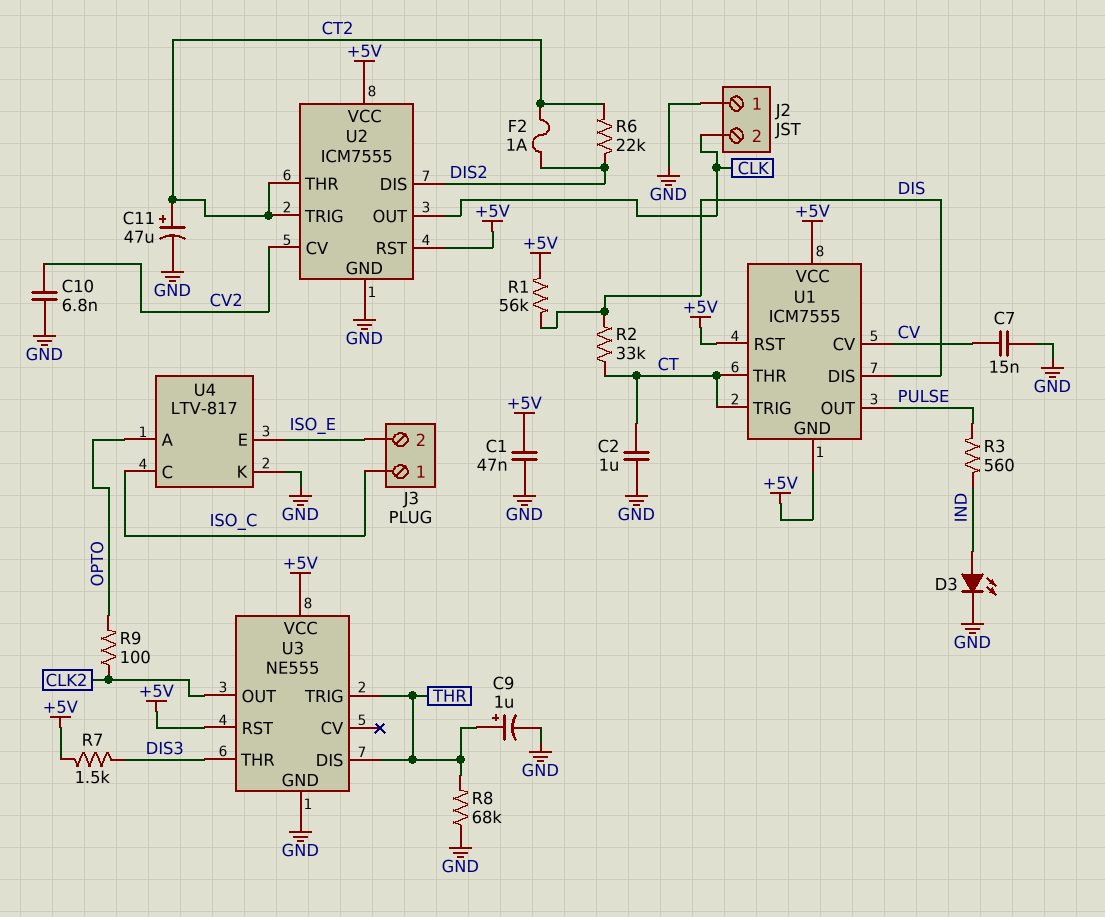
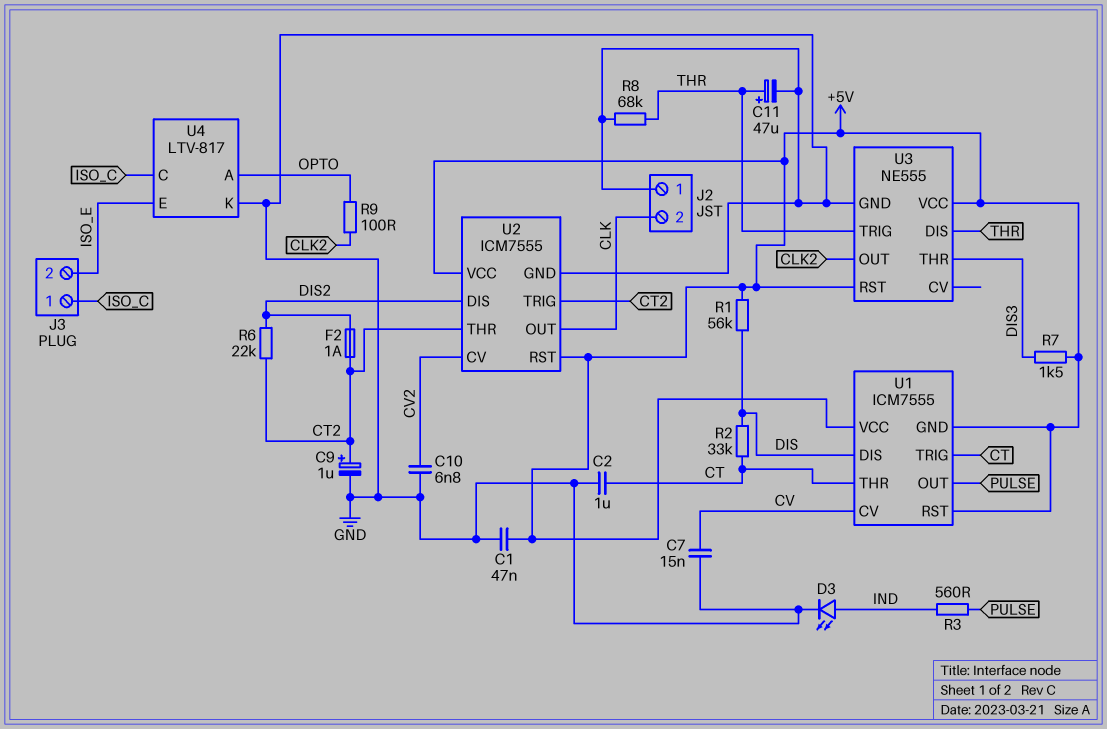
C9: 1uF (plus THR, minus GND) -> 1uF (plus CT2, minus GND)
C11: 47uF (plus CT2, minus GND) -> 47uF (plus THR, minus GND)

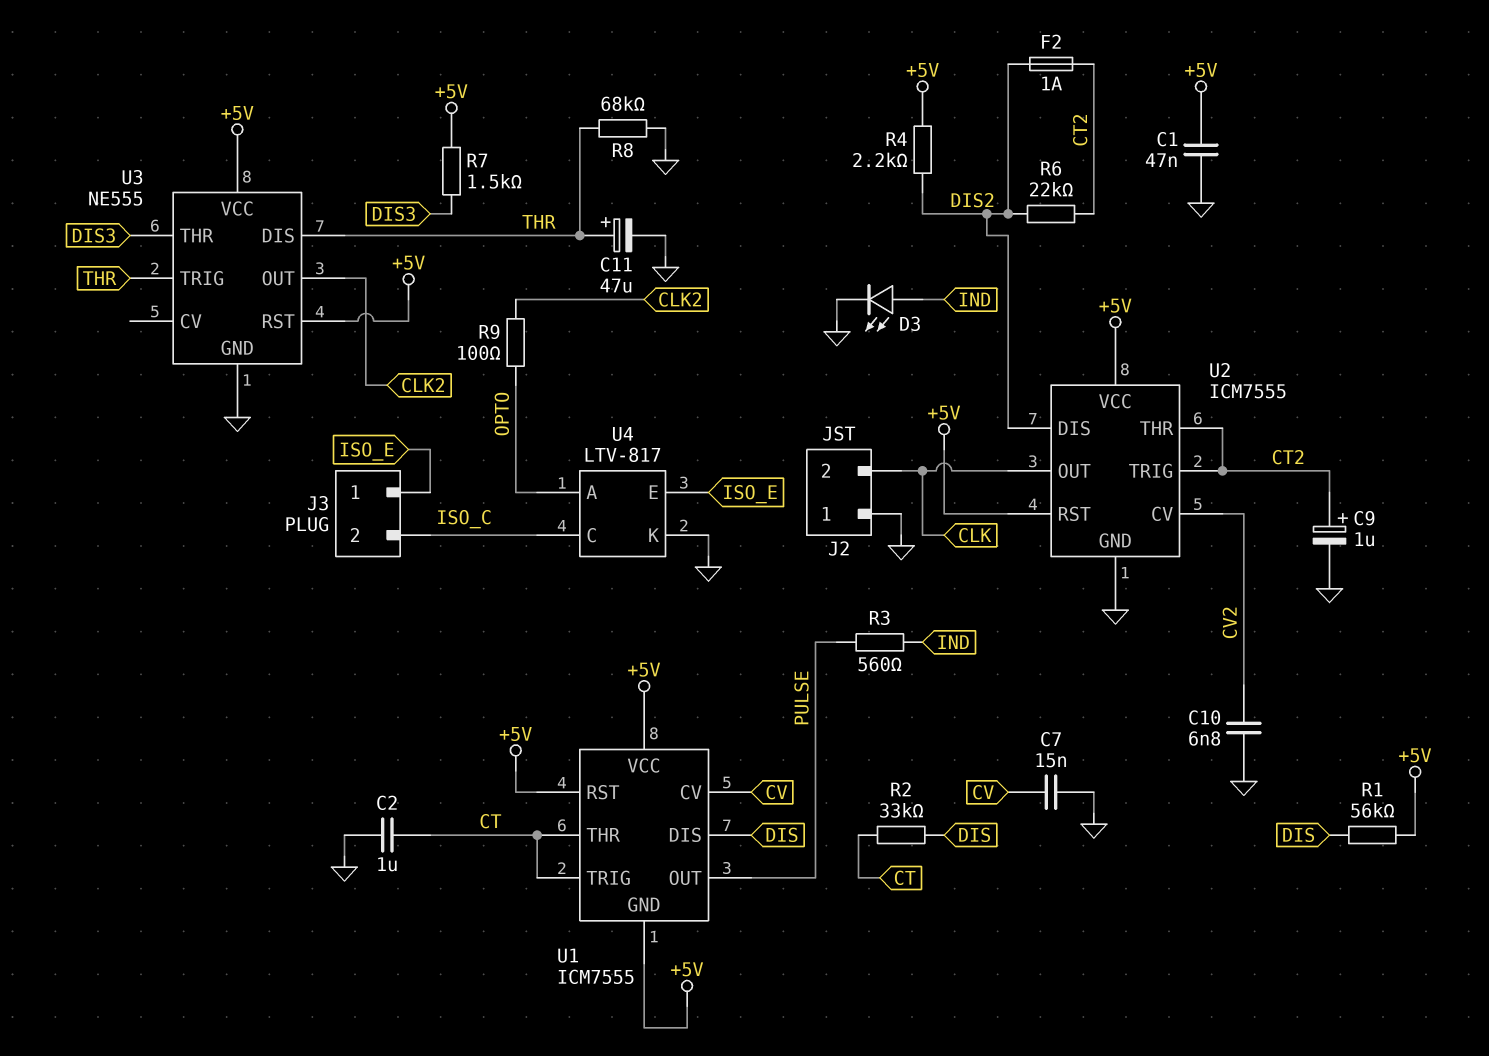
J3 pin 1: ISO_C -> ISO_E
J3 pin 2: ISO_E -> ISO_C
R4: none -> 2.2k (+5V, DIS2)

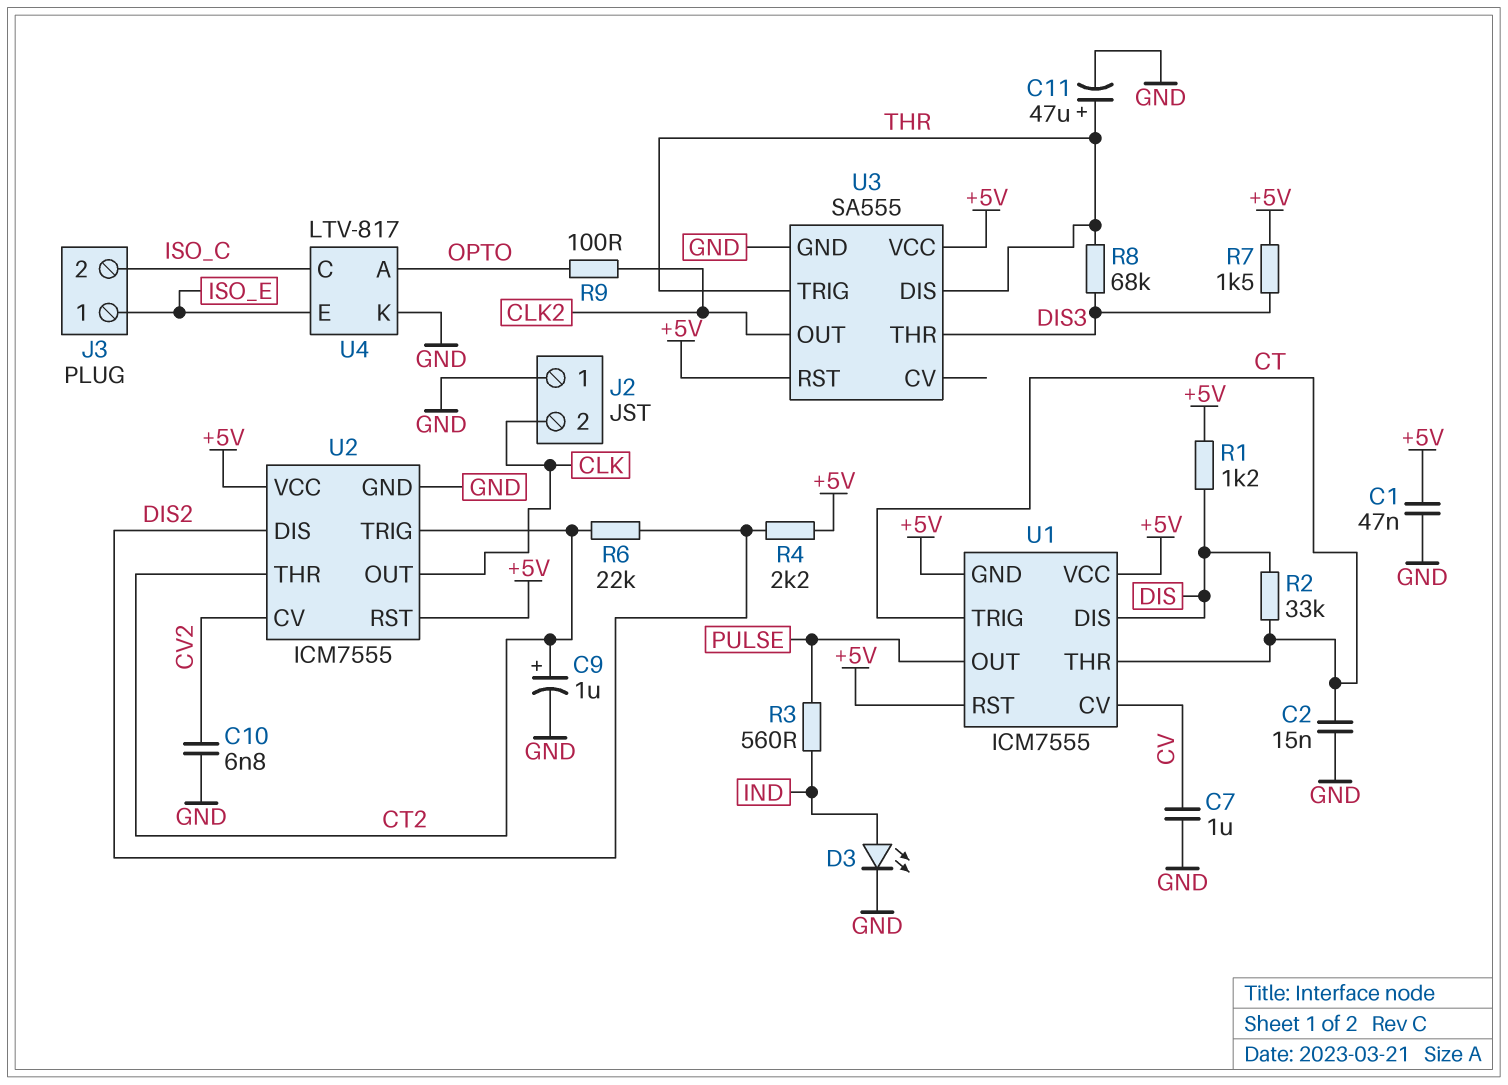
C2: 1uF (CT, GND) -> 15nF (CT, GND)
C7: 15nF (CV, GND) -> 1uF (CV, GND)
F2: 1A (CT2, DIS2) -> none
R1: 56k (+5V, DIS) -> 1.2k (+5V, DIS)
R8: 68k (GND, THR) -> 68k (DIS3, THR)
U3: NE555 -> SA555

